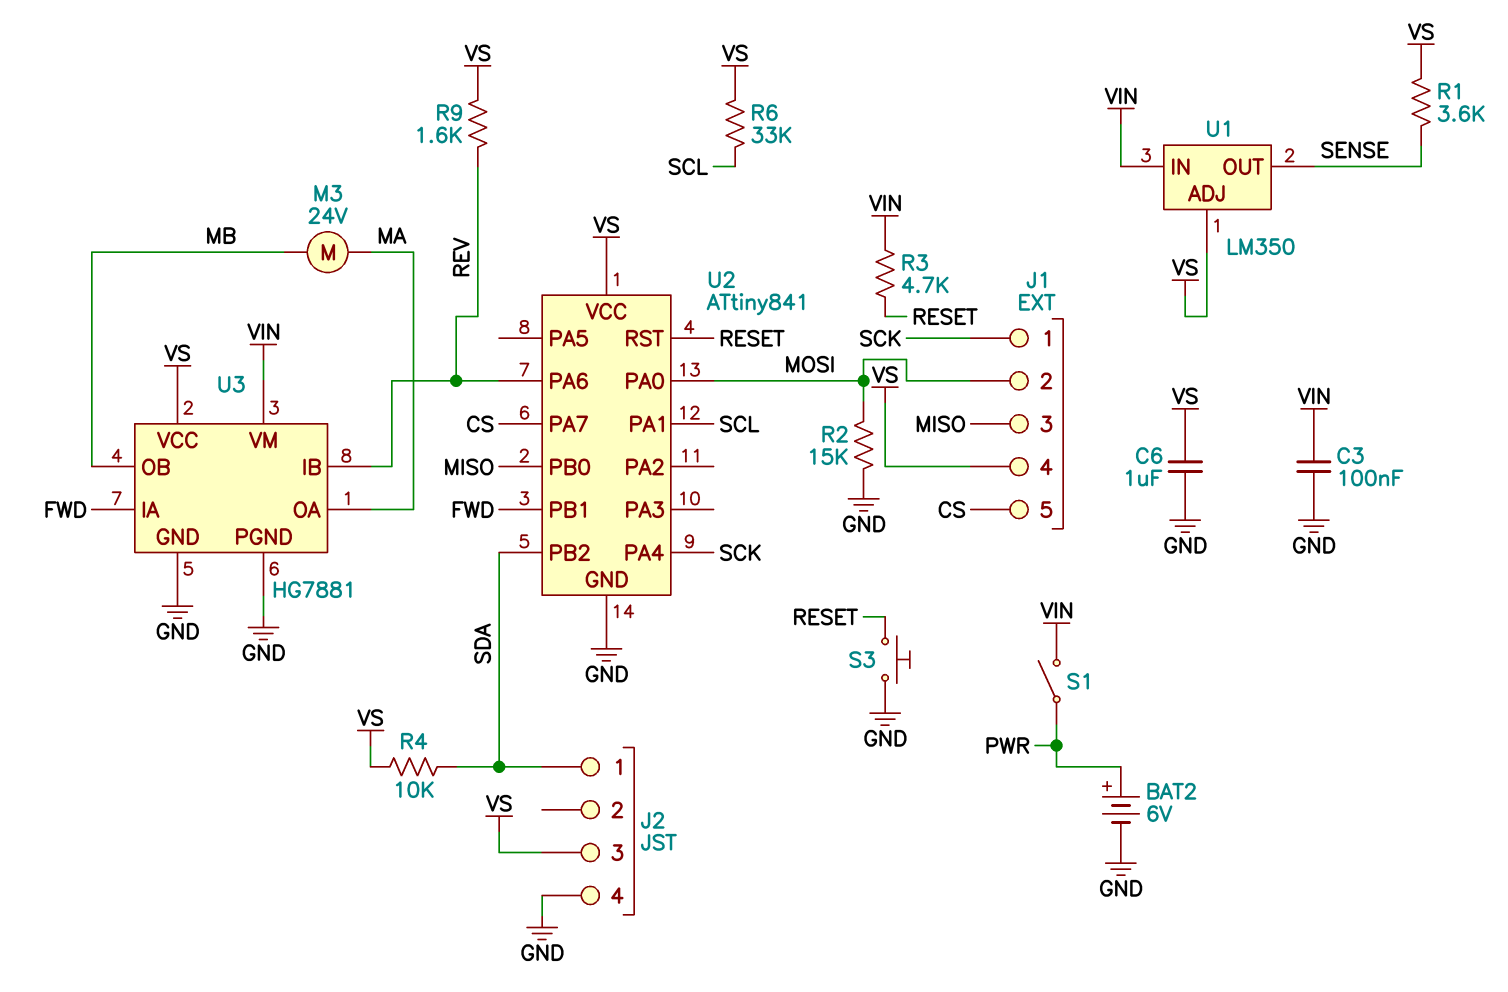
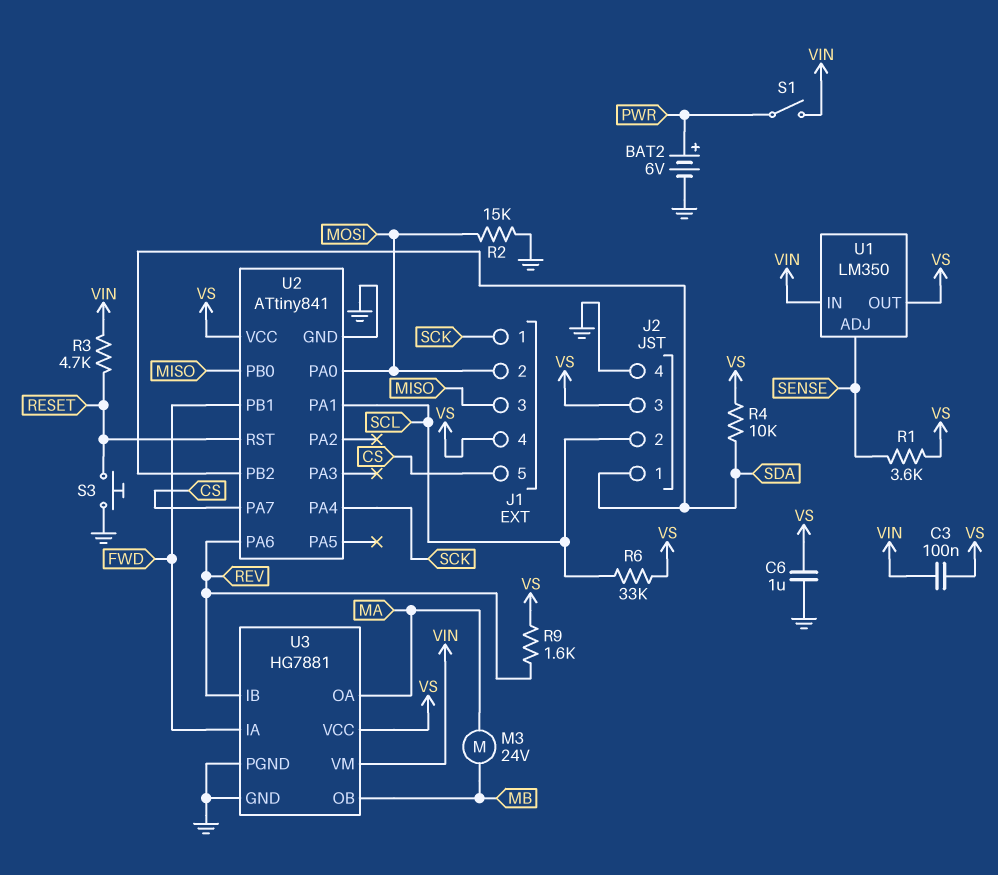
C3: 100nF (GND, VIN) -> 100nF (VIN, VS)
J2 pin 2: none -> SCL
U1 pin ADJ: VS -> SENSE
U1 pin OUT: SENSE -> VS

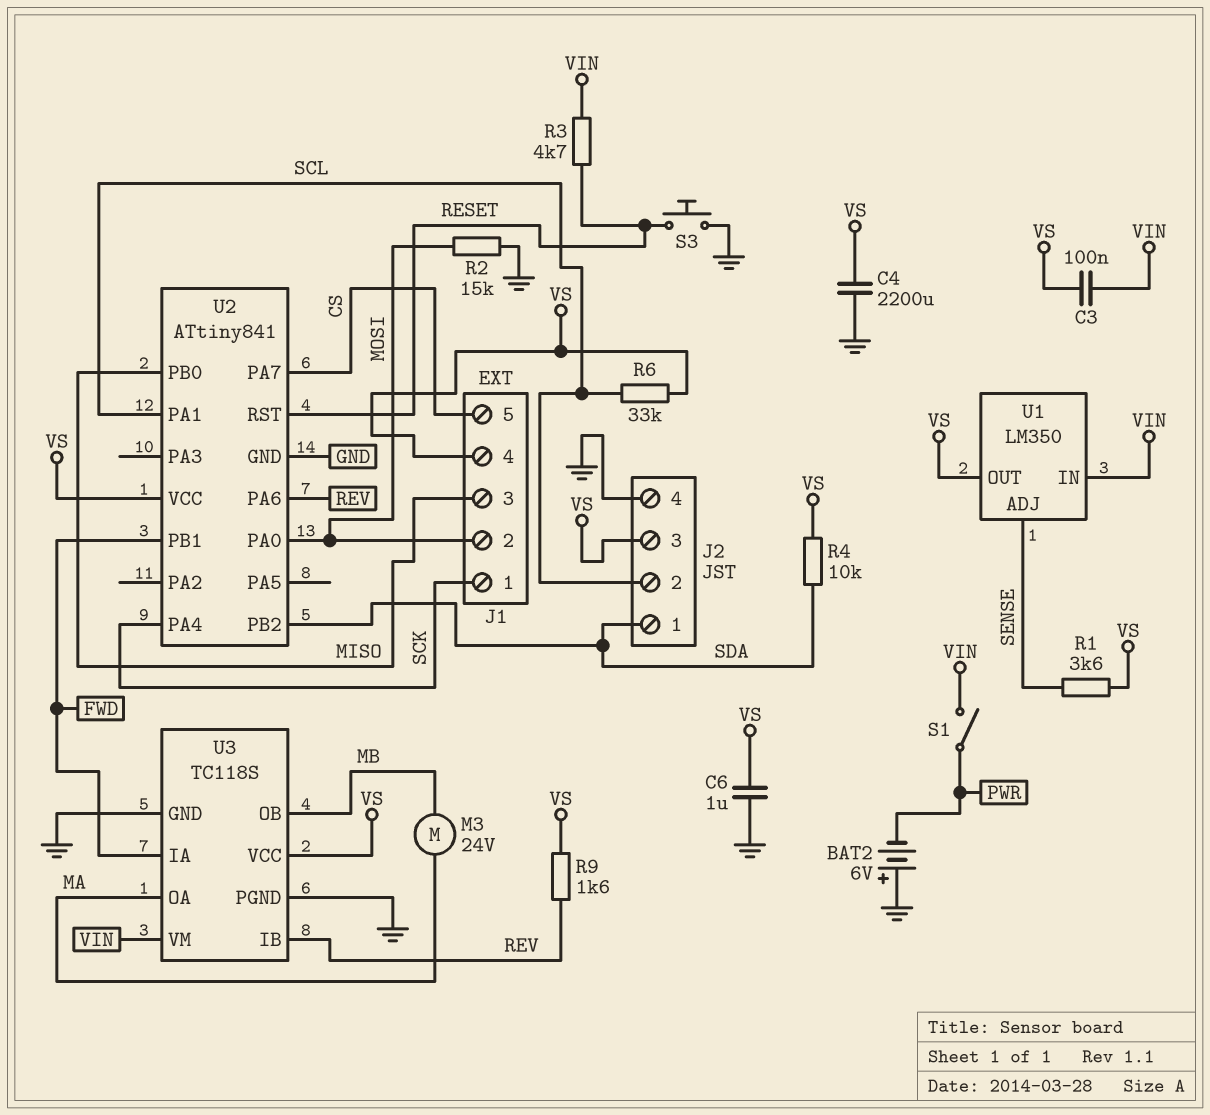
BAT2: 6V (plus PWR, minus GND) -> 6V (plus GND, minus PWR)
C4: none -> 2200uF (GND, VS)
U3: HG7881 -> TC118S

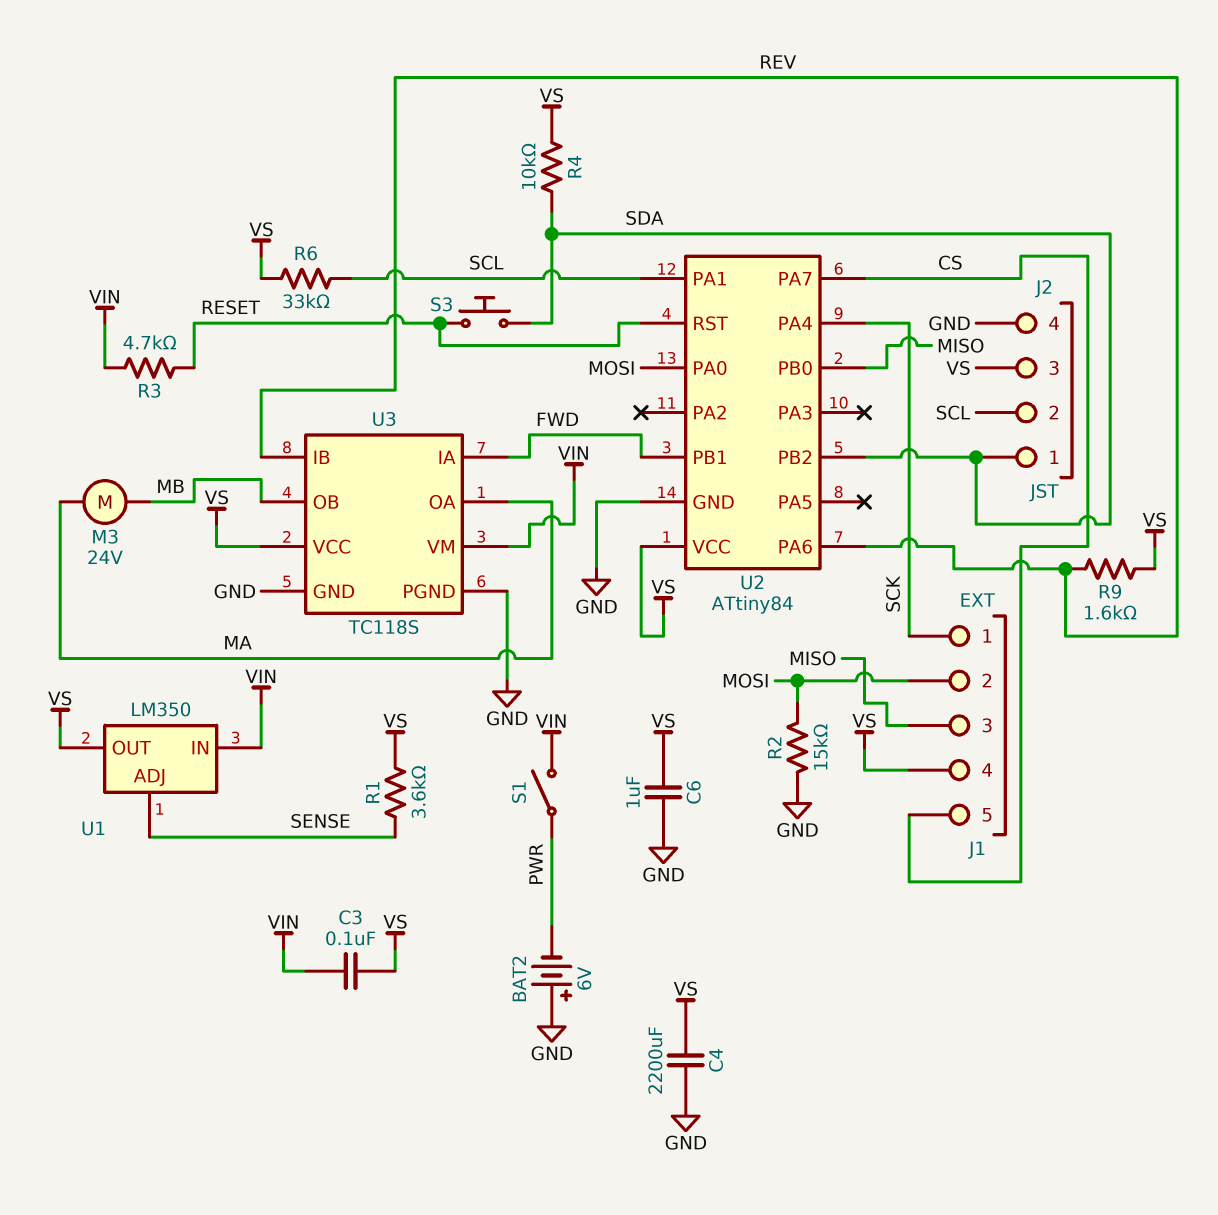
S3: button (GND, RESET) -> button (RESET, SDA)
U2: ATtiny841 -> ATtiny84

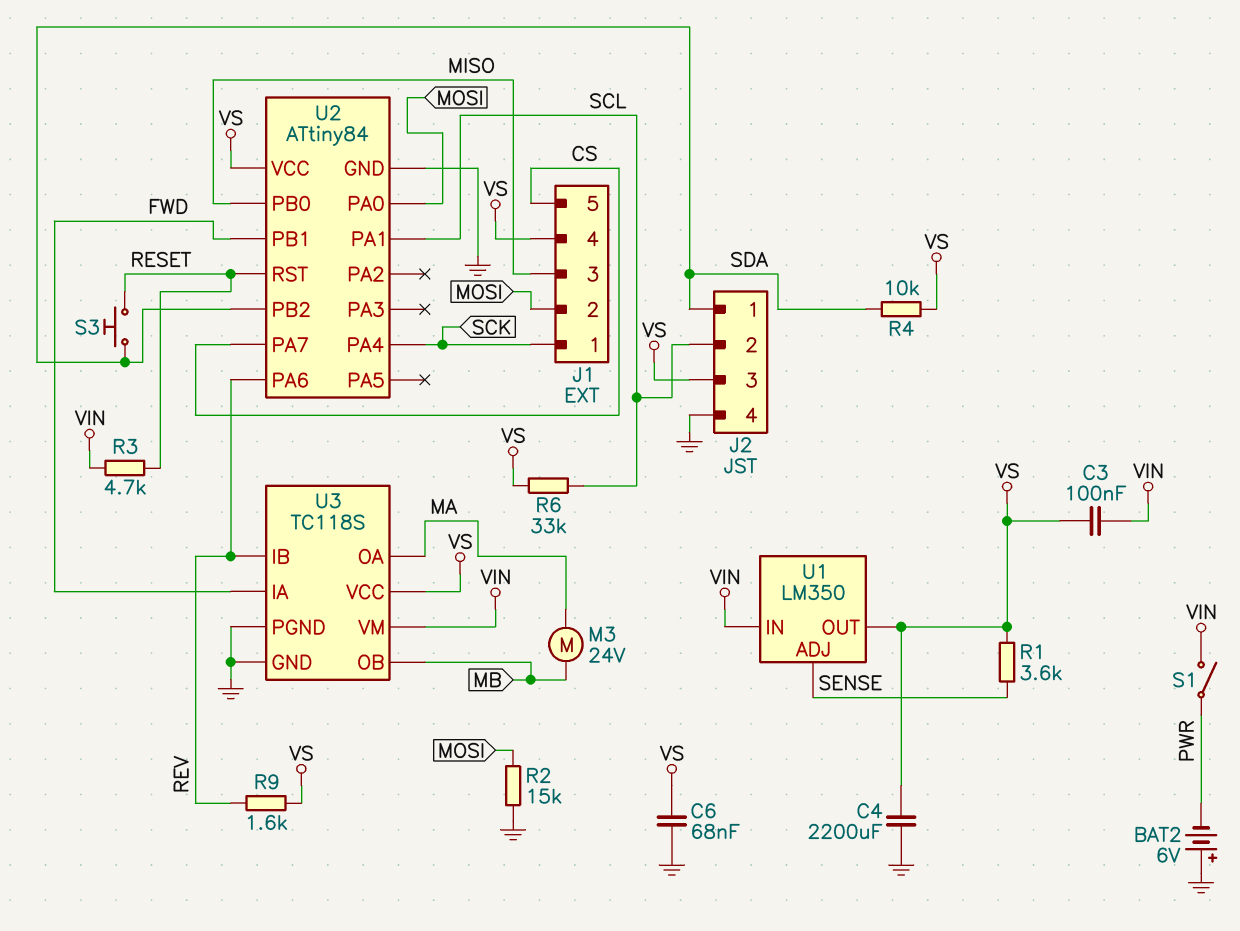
C6: 1uF (GND, VS) -> 68nF (GND, VS)

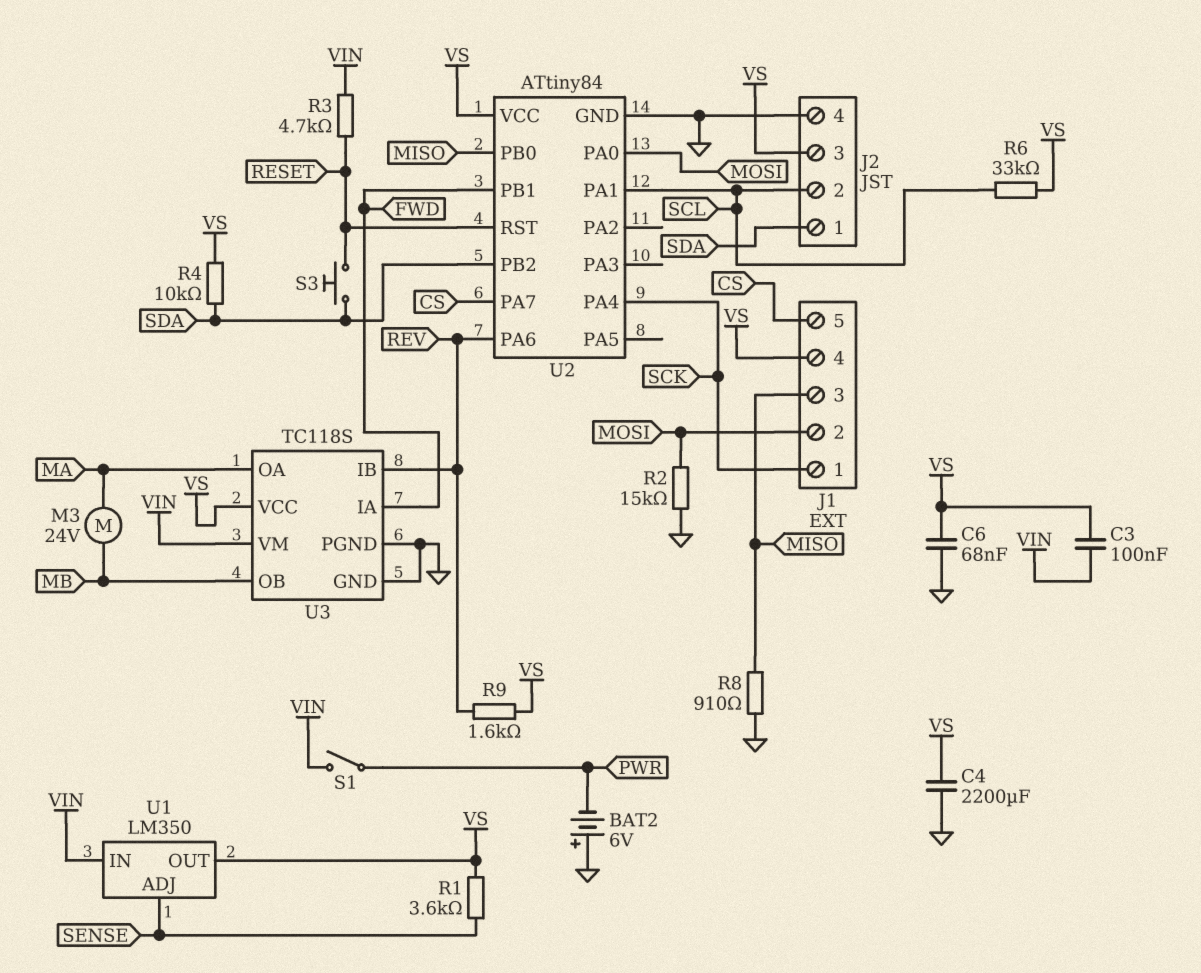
R8: none -> 910 (GND, MISO)

